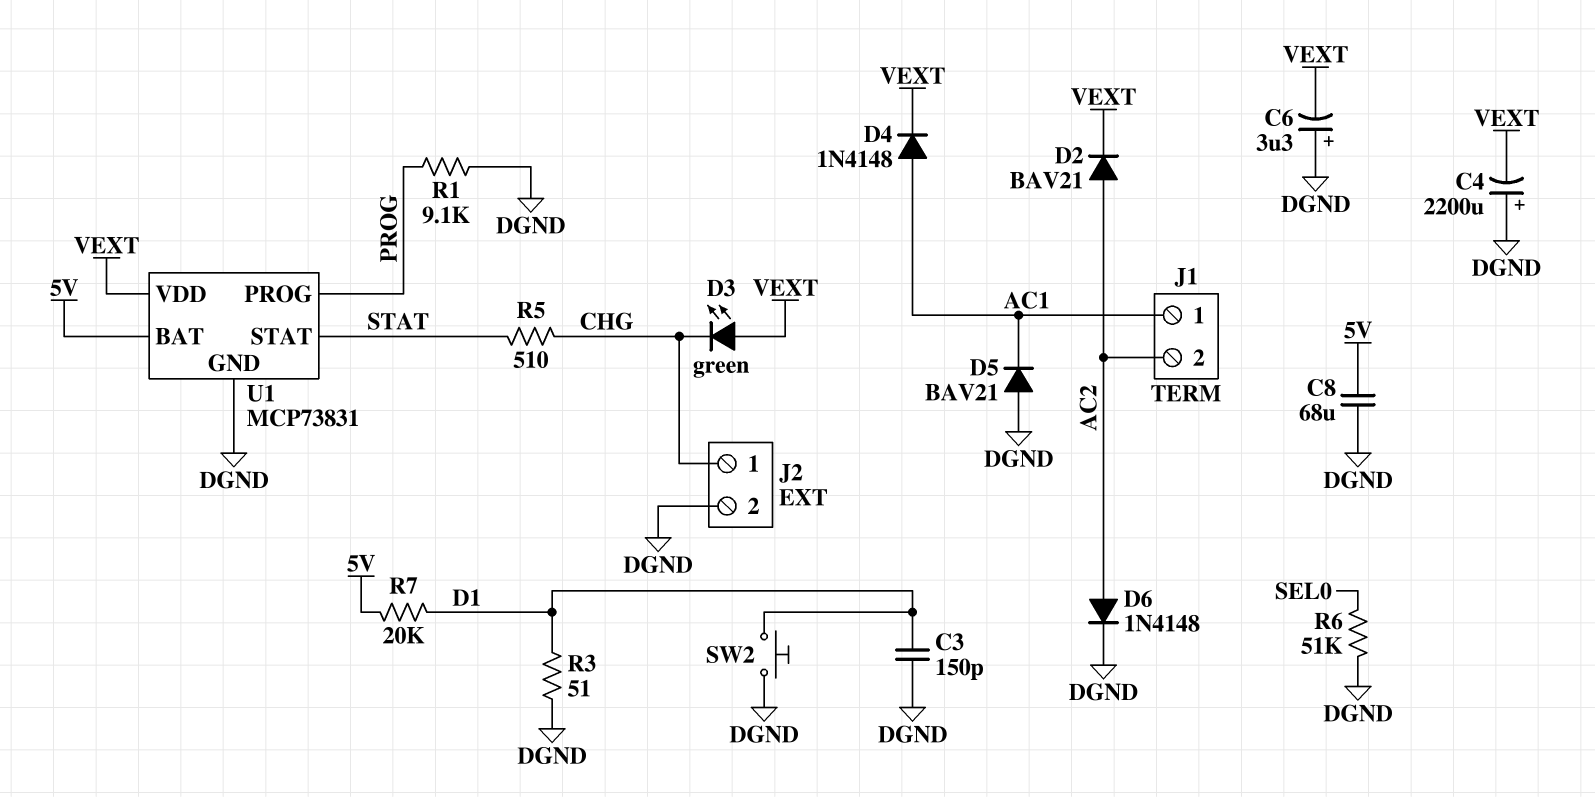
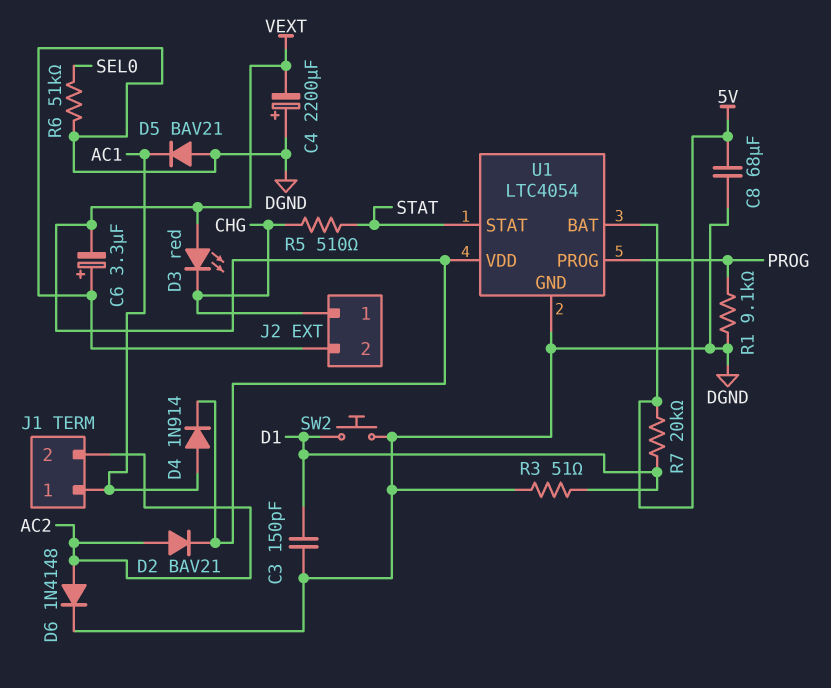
D3: LED green (A VEXT, K CHG) -> LED red (A VEXT, K CHG)
D4: diode 1N4148 (A AC1, K VEXT) -> diode 1N914 (A AC1, K VEXT)
U1: MCP73831 -> LTC4054

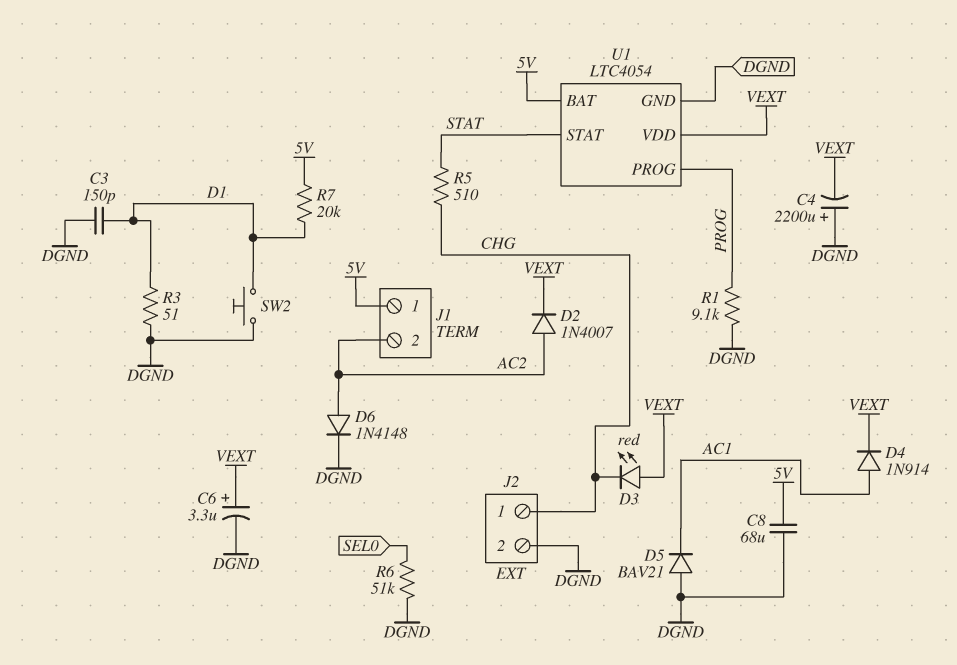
C6: 3.3uF (plus DGND, minus VEXT) -> 3.3uF (plus VEXT, minus DGND)
D2: diode BAV21 (A AC2, K VEXT) -> diode 1N4007 (A AC2, K VEXT)
J1 pin 1: AC1 -> 5V

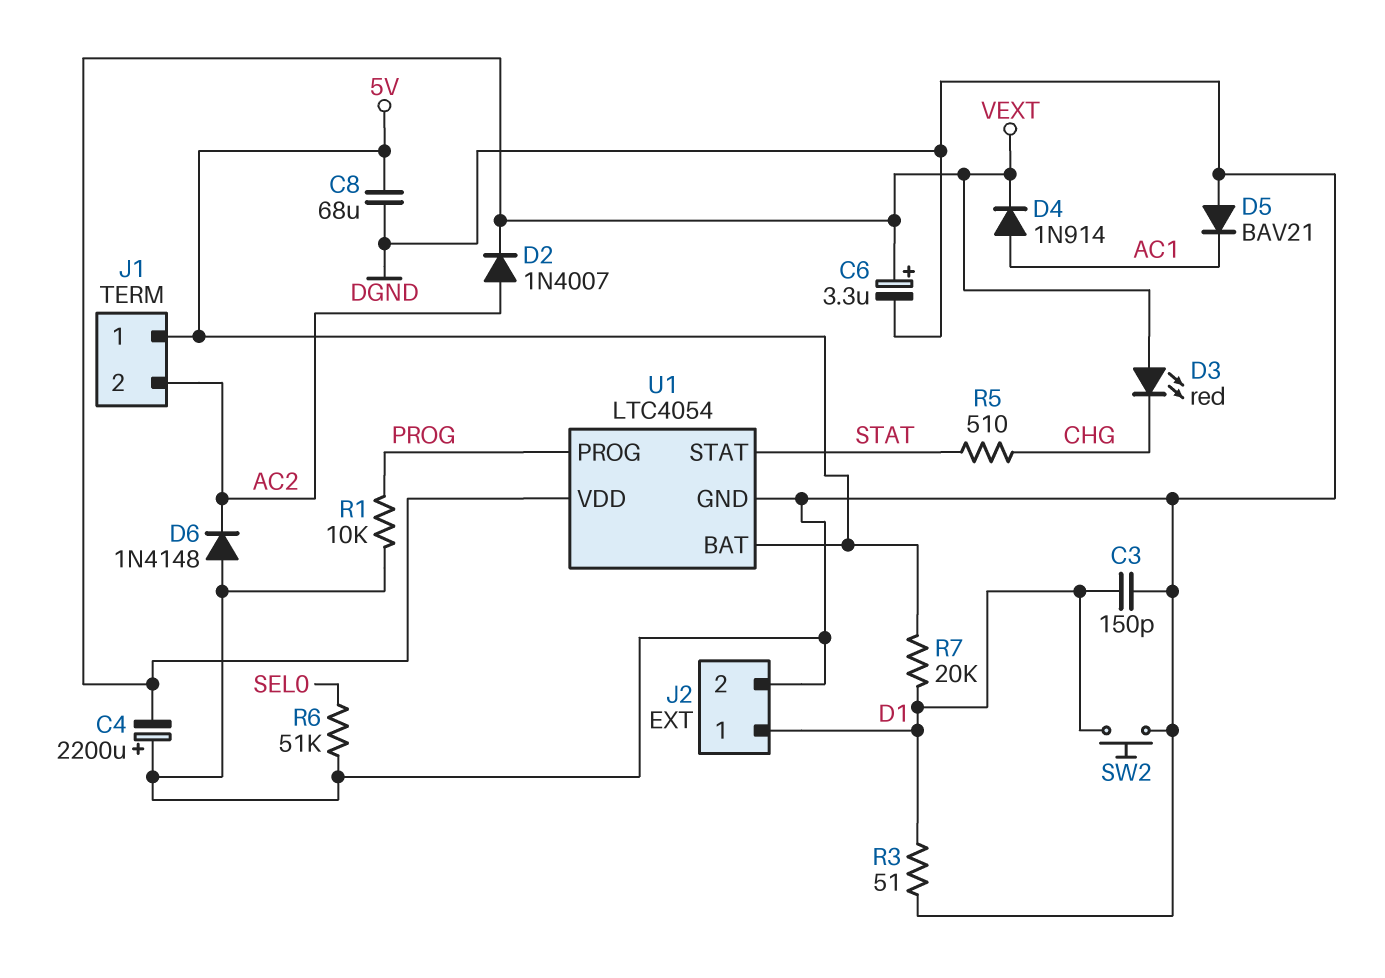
D6: diode 1N4148 (A AC2, K DGND) -> diode 1N4148 (A DGND, K AC2)
J2 pin 1: CHG -> D1
R1: 9.1k (DGND, PROG) -> 10k (DGND, PROG)

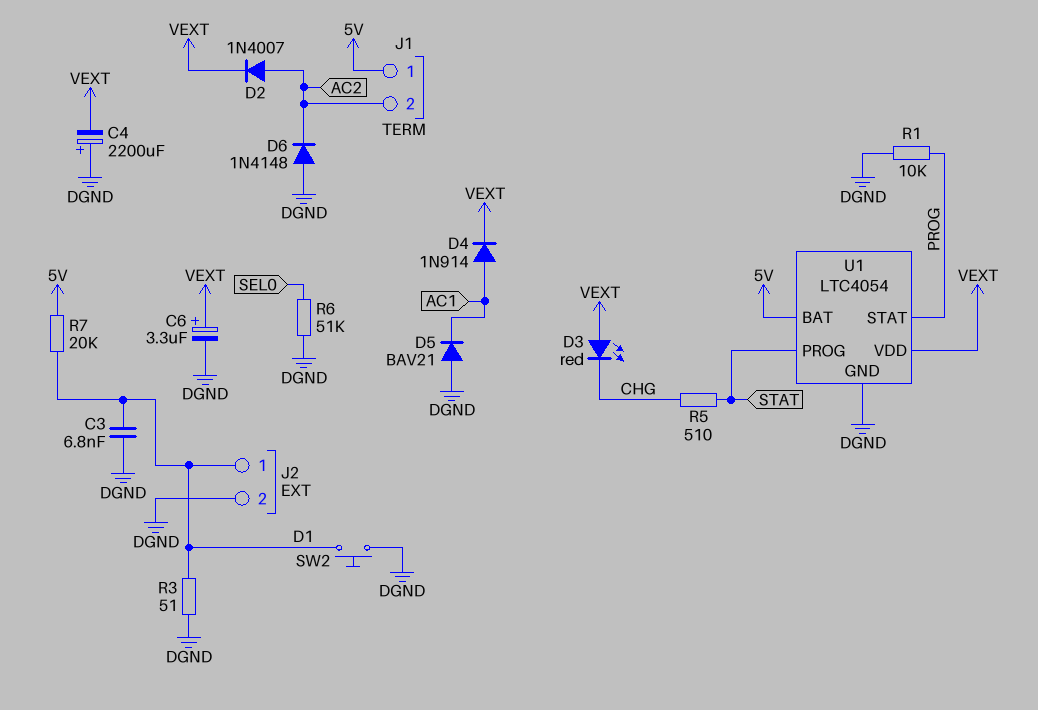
C3: 150pF (D1, DGND) -> 6.8nF (D1, DGND)
C8: 68uF (5V, DGND) -> none
U1 pin PROG: PROG -> STAT
U1 pin STAT: STAT -> PROG

